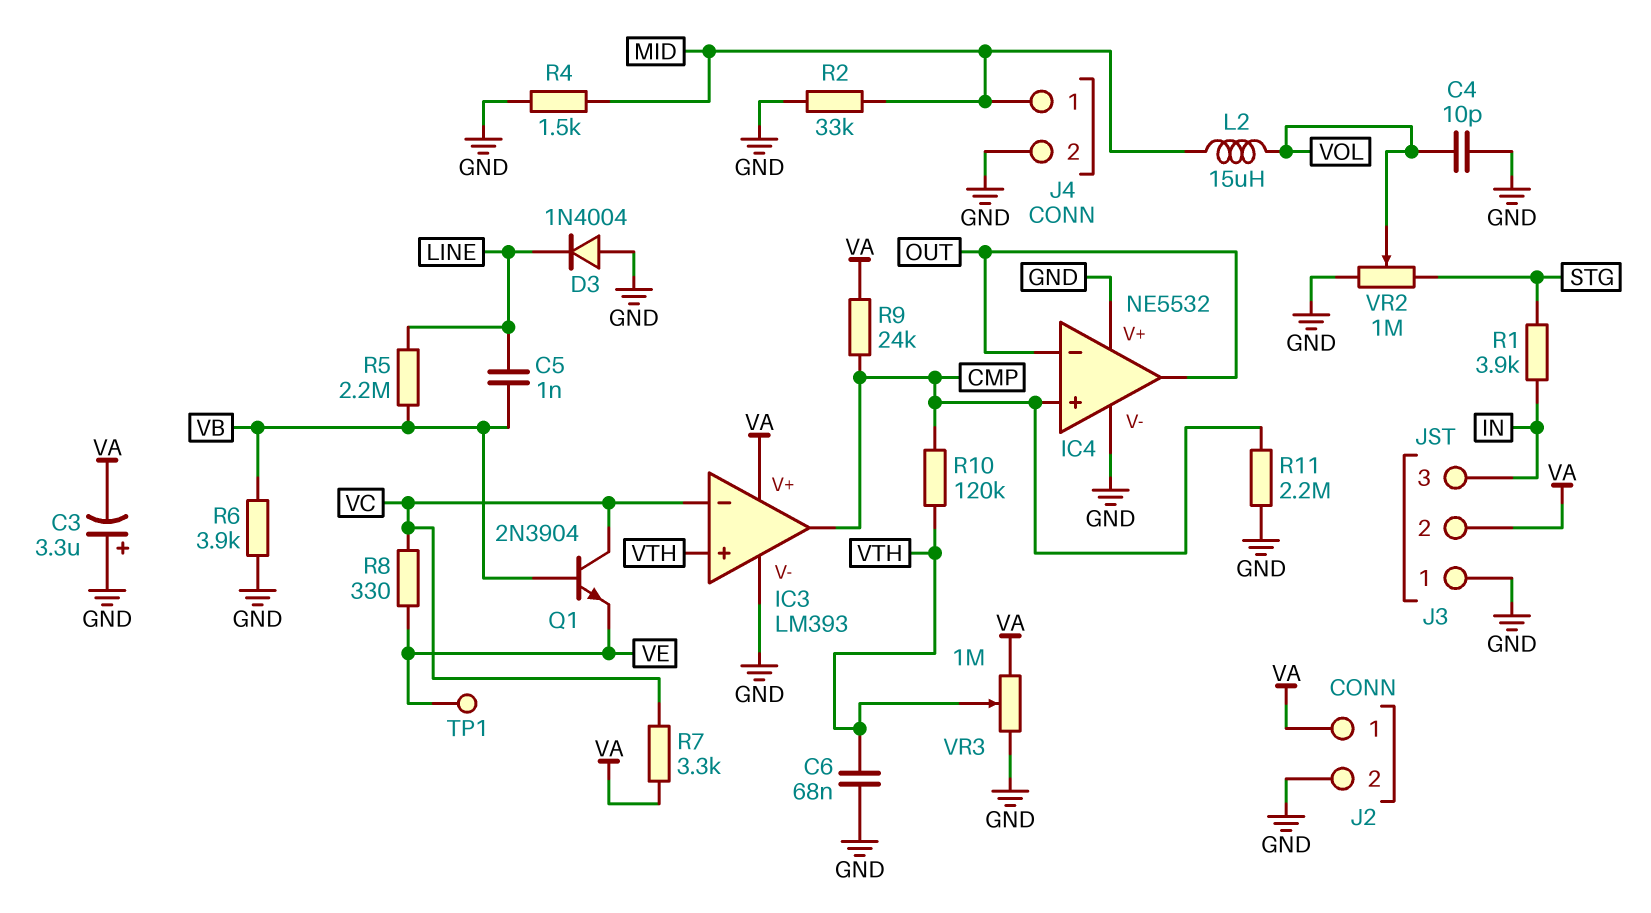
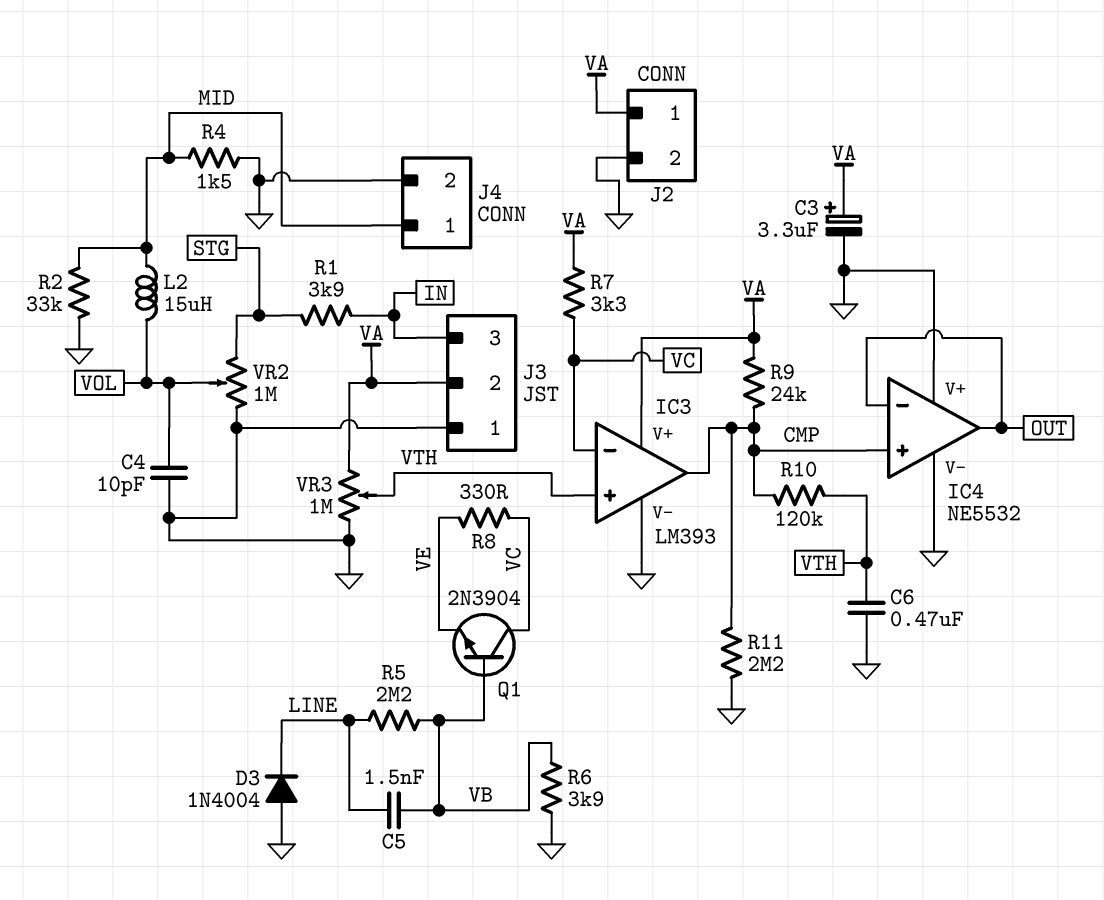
C3: 3.3uF (plus GND, minus VA) -> 3.3uF (plus VA, minus GND)
C5: 1nF (LINE, VB) -> 1.5nF (LINE, VB)
C6: 68nF (GND, VTH) -> 470nF (GND, VTH)
TP1: test point (VE) -> none

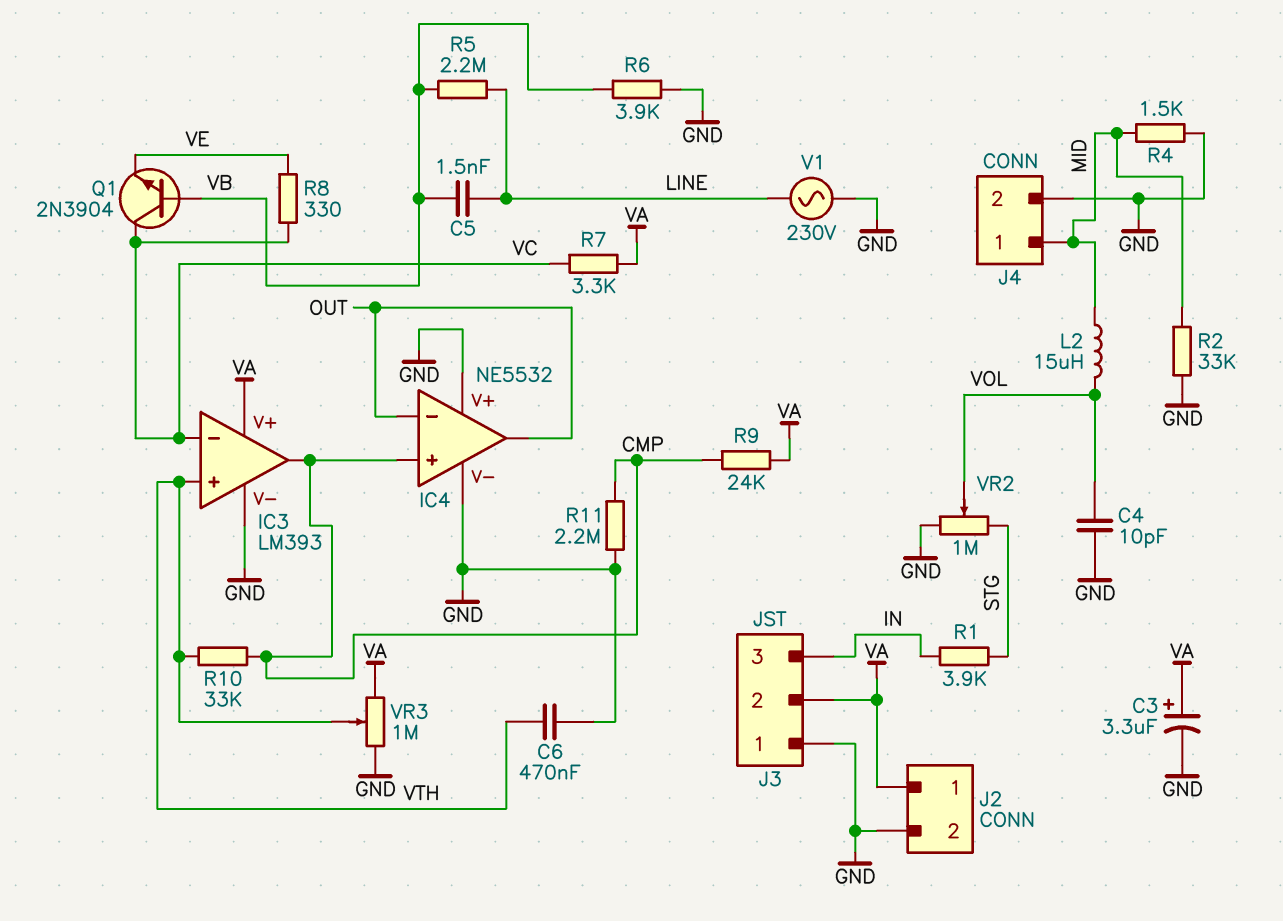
D3: diode 1N4004 (A GND, K LINE) -> none
R10: 120k (CMP, VTH) -> 33k (CMP, VTH)
V1: none -> AC 230V (GND, LINE)

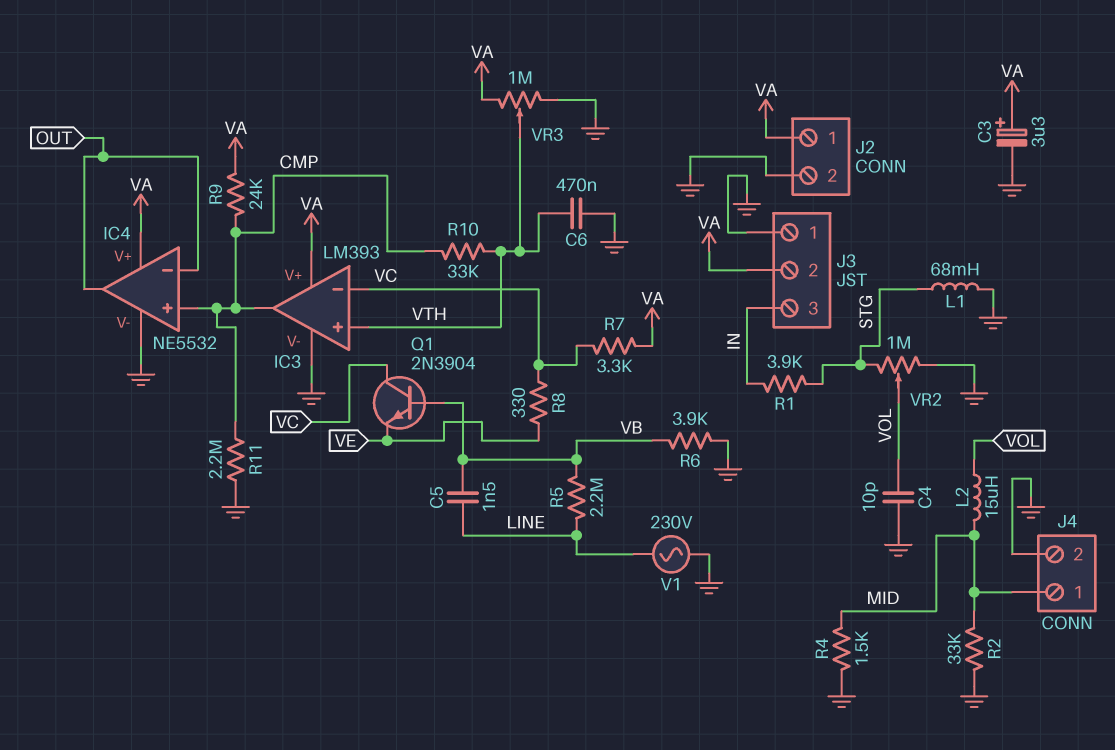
IC4 pin V+: GND -> VA
L1: none -> 68mH (GND, STG)

